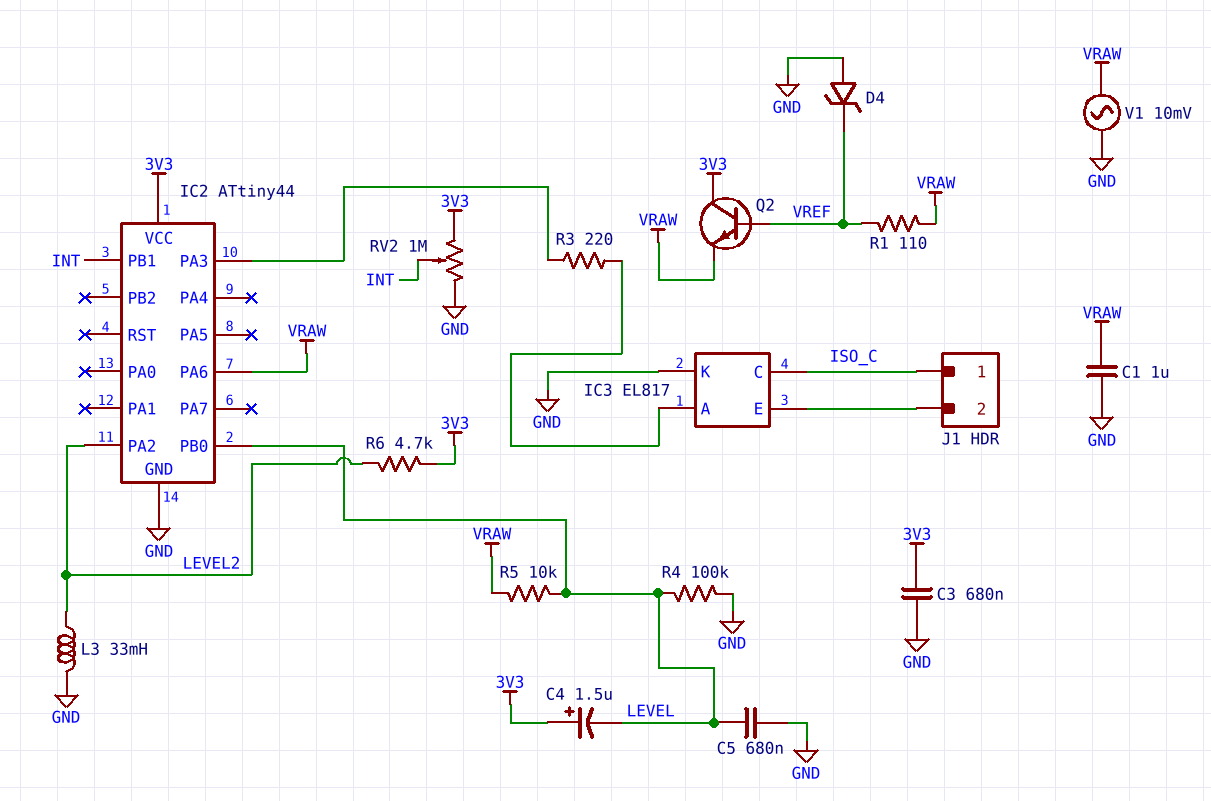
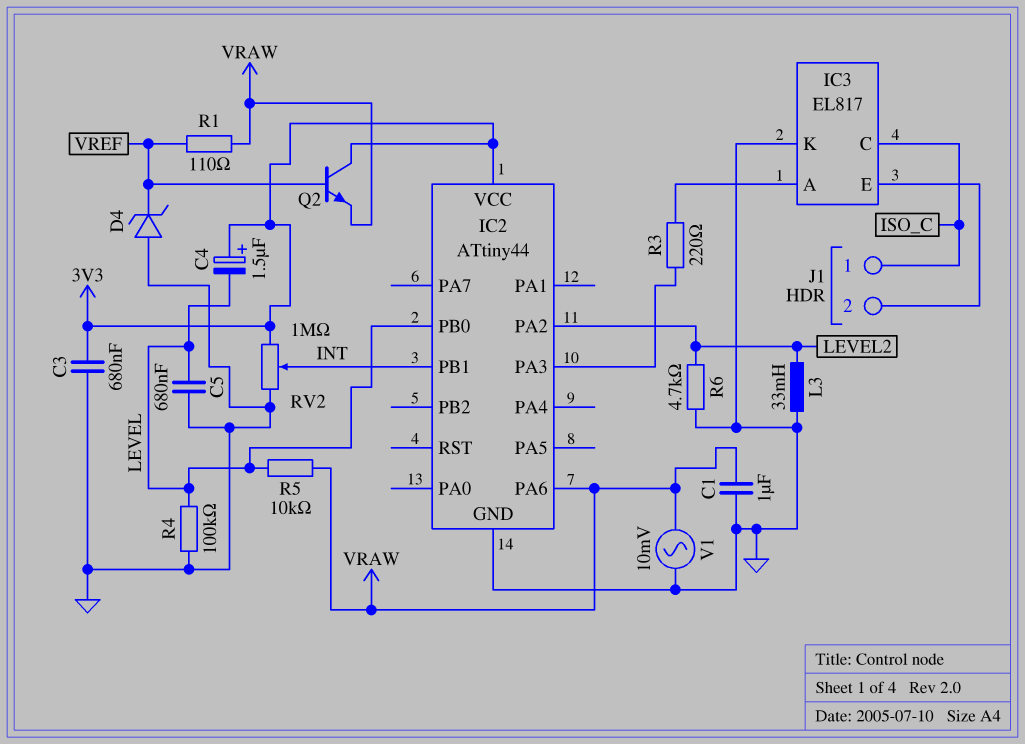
R6: 4.7k (3V3, LEVEL2) -> 4.7k (GND, LEVEL2)

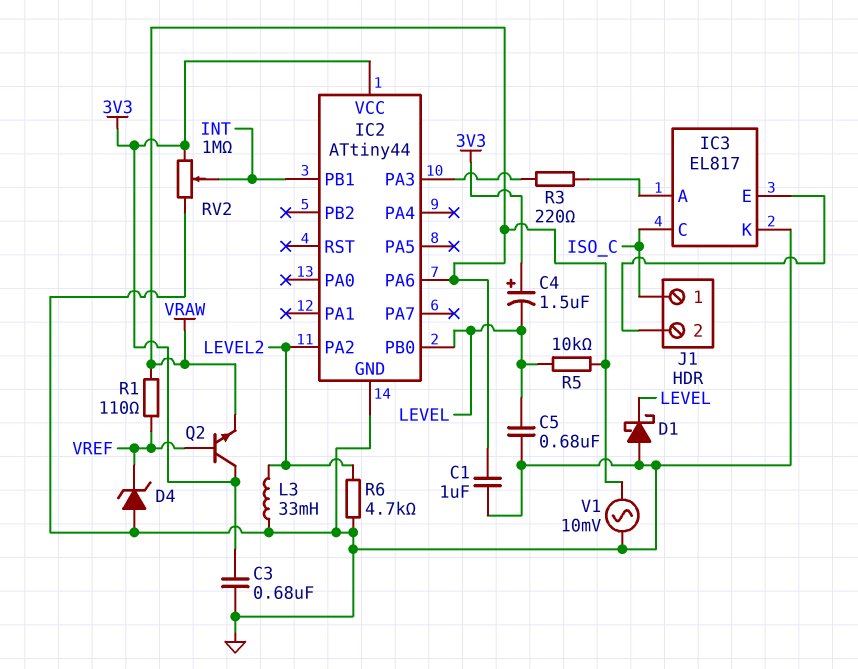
D1: none -> schottky (A GND, K LEVEL)
R4: 100k (GND, LEVEL) -> none

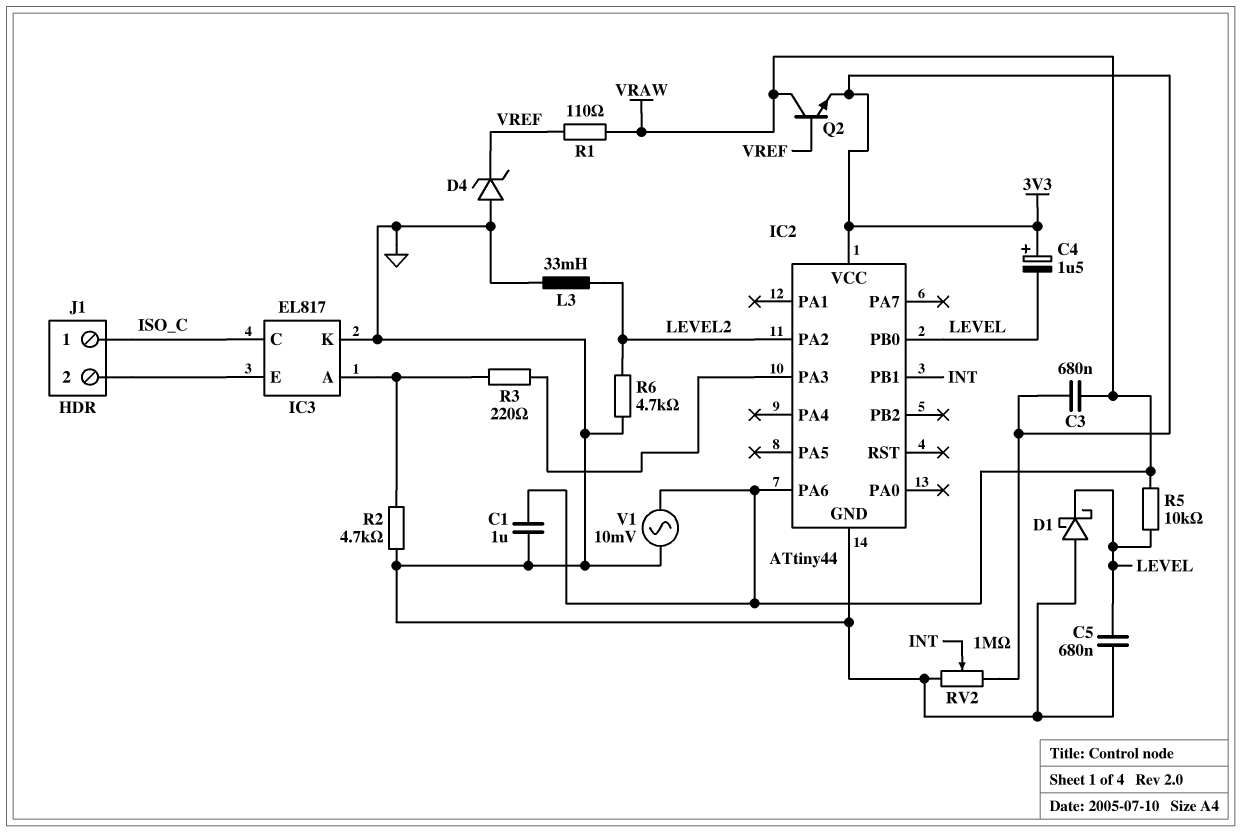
C3: 680nF (3V3, GND) -> 680nF (3V3, VRAW)
Q2: NPN (B VREF, C 3V3, E VRAW) -> NPN (B VREF, C VRAW, E 3V3)
R2: none -> 4.7k (GND, IC3/A)

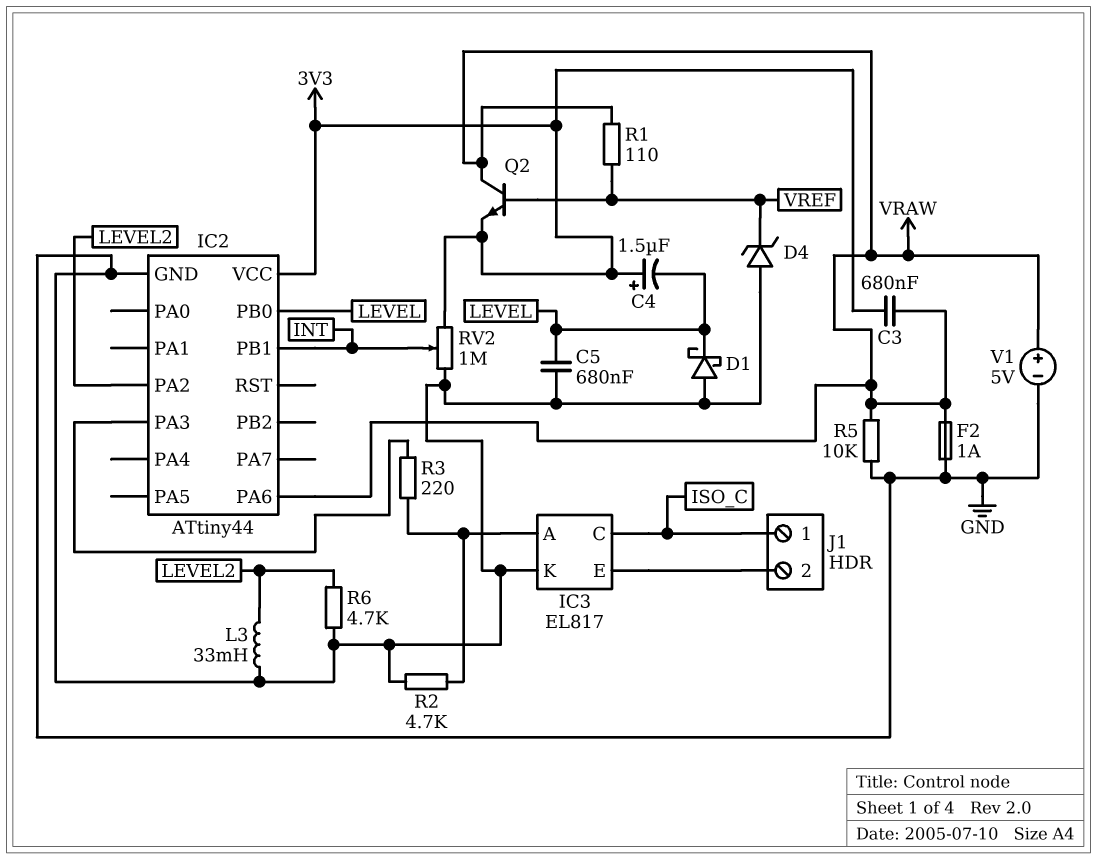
C1: 1uF (GND, VRAW) -> none
F2: none -> 1A (GND, VRAW)
R5: 10k (LEVEL, VRAW) -> 10k (GND, VRAW)
V1: AC 10mV (GND, VRAW) -> 5V (plus VRAW, minus GND)

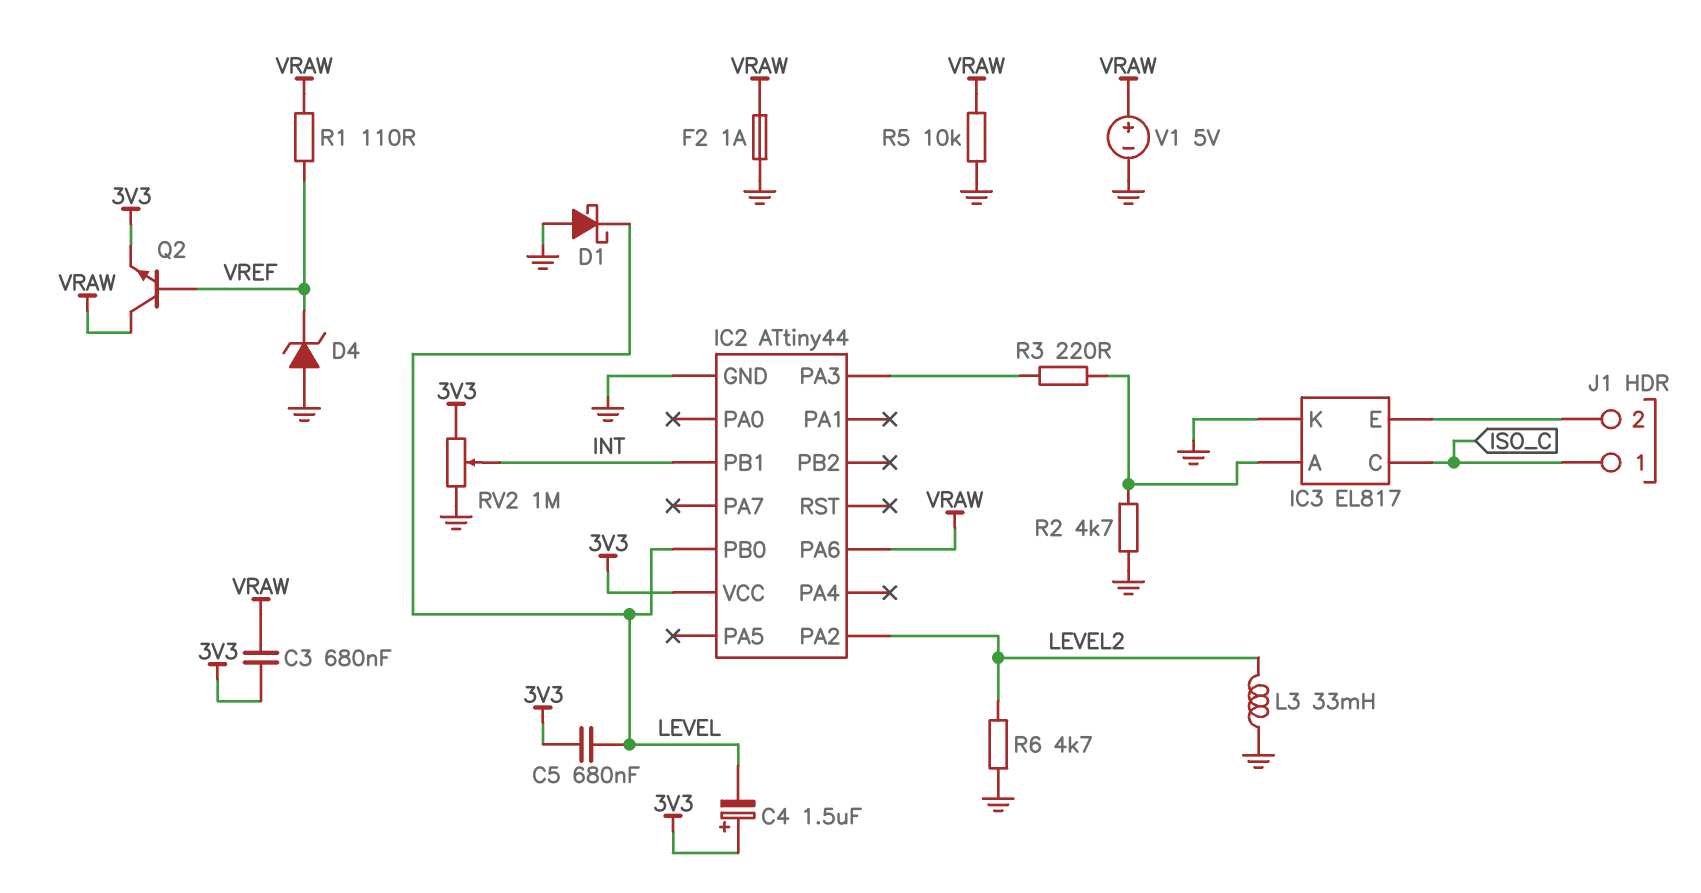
C5: 680nF (GND, LEVEL) -> 680nF (3V3, LEVEL)

